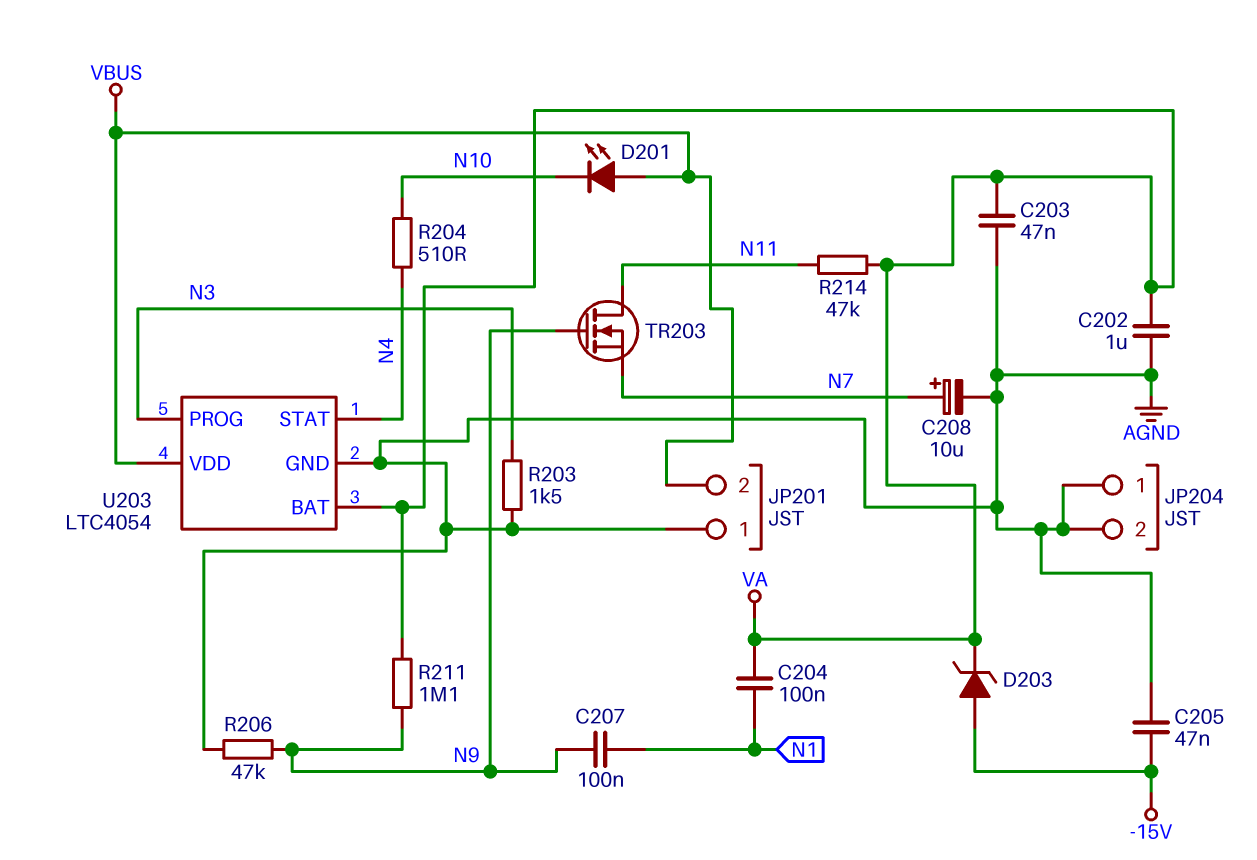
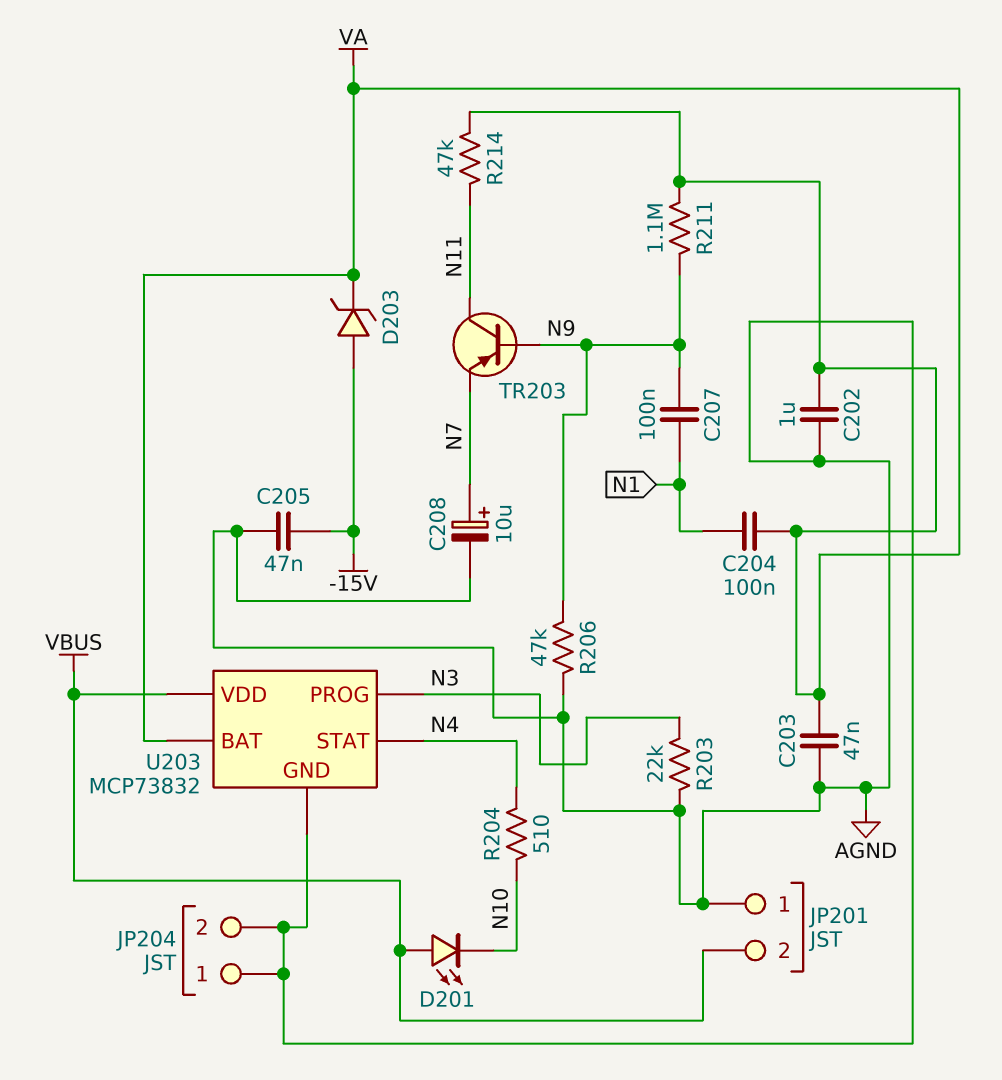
R203: 1.5k (AGND, N3) -> 22k (AGND, N3)
TR203: NMOS (G N9, D N11, S N7) -> PNP (B N9, C N11, E N7)
U203: LTC4054 -> MCP73832

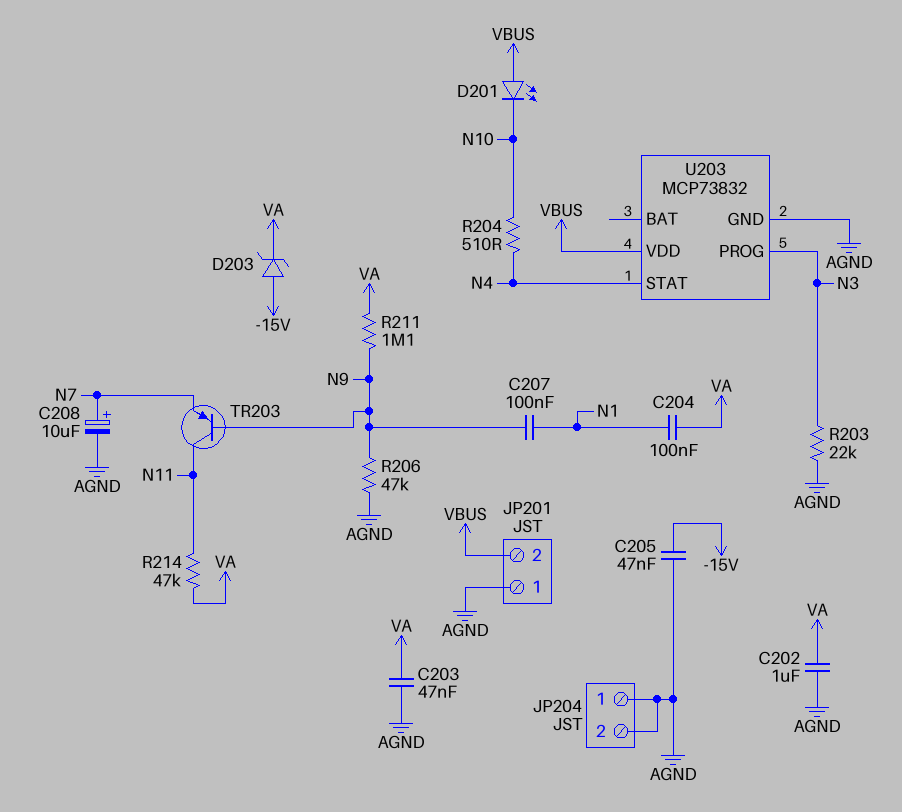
U203 pin BAT: VA -> none

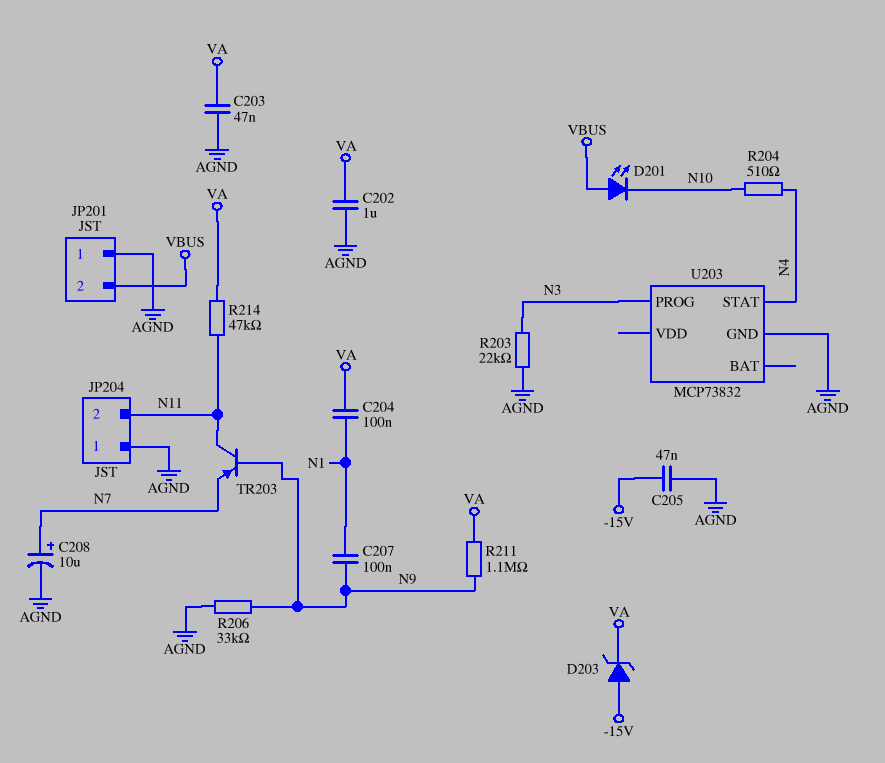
JP204 pin 2: AGND -> N11
R206: 47k (AGND, N9) -> 33k (AGND, N9)
U203 pin VDD: VBUS -> none

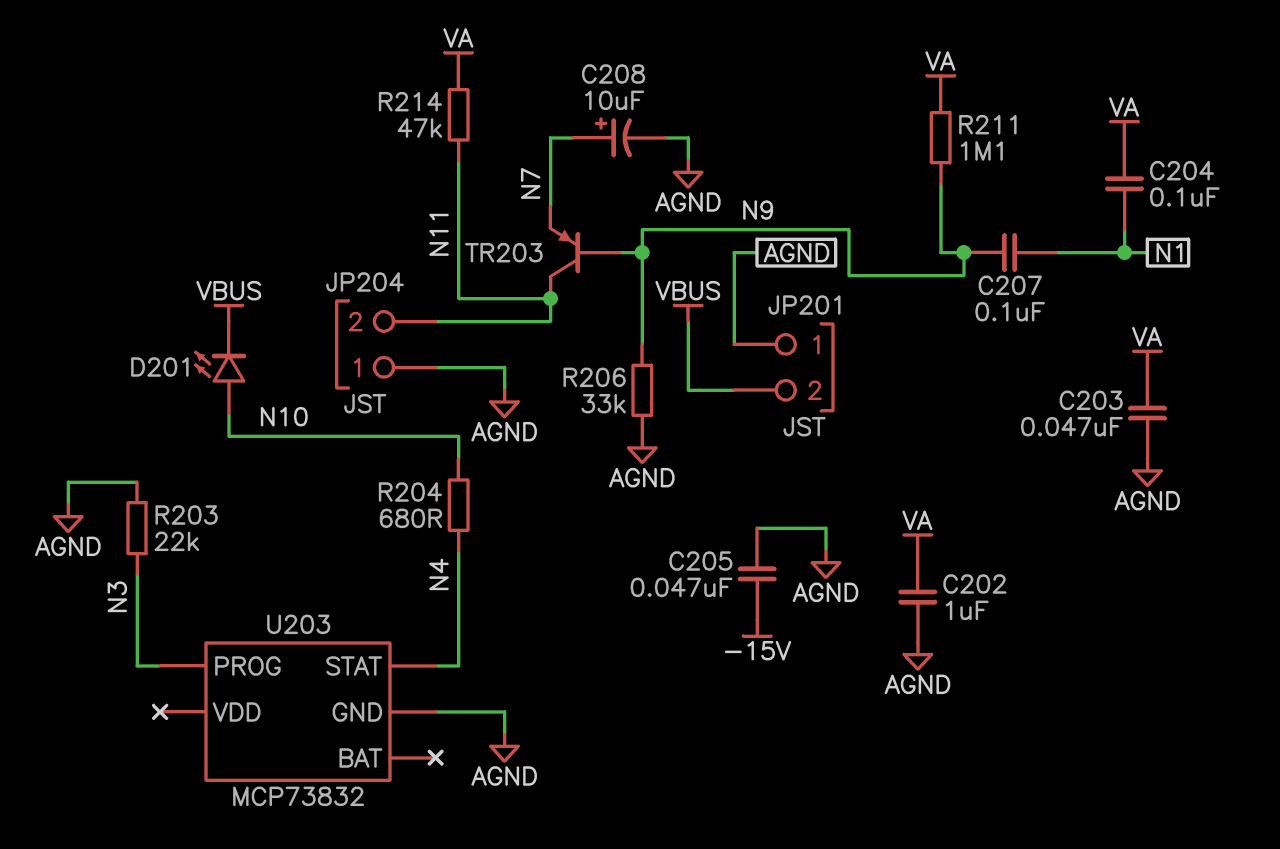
D201: LED (A VBUS, K N10) -> LED (A N10, K VBUS)
D203: zener (A -15V, K VA) -> none
R204: 510 (N4, N10) -> 680 (N4, N10)

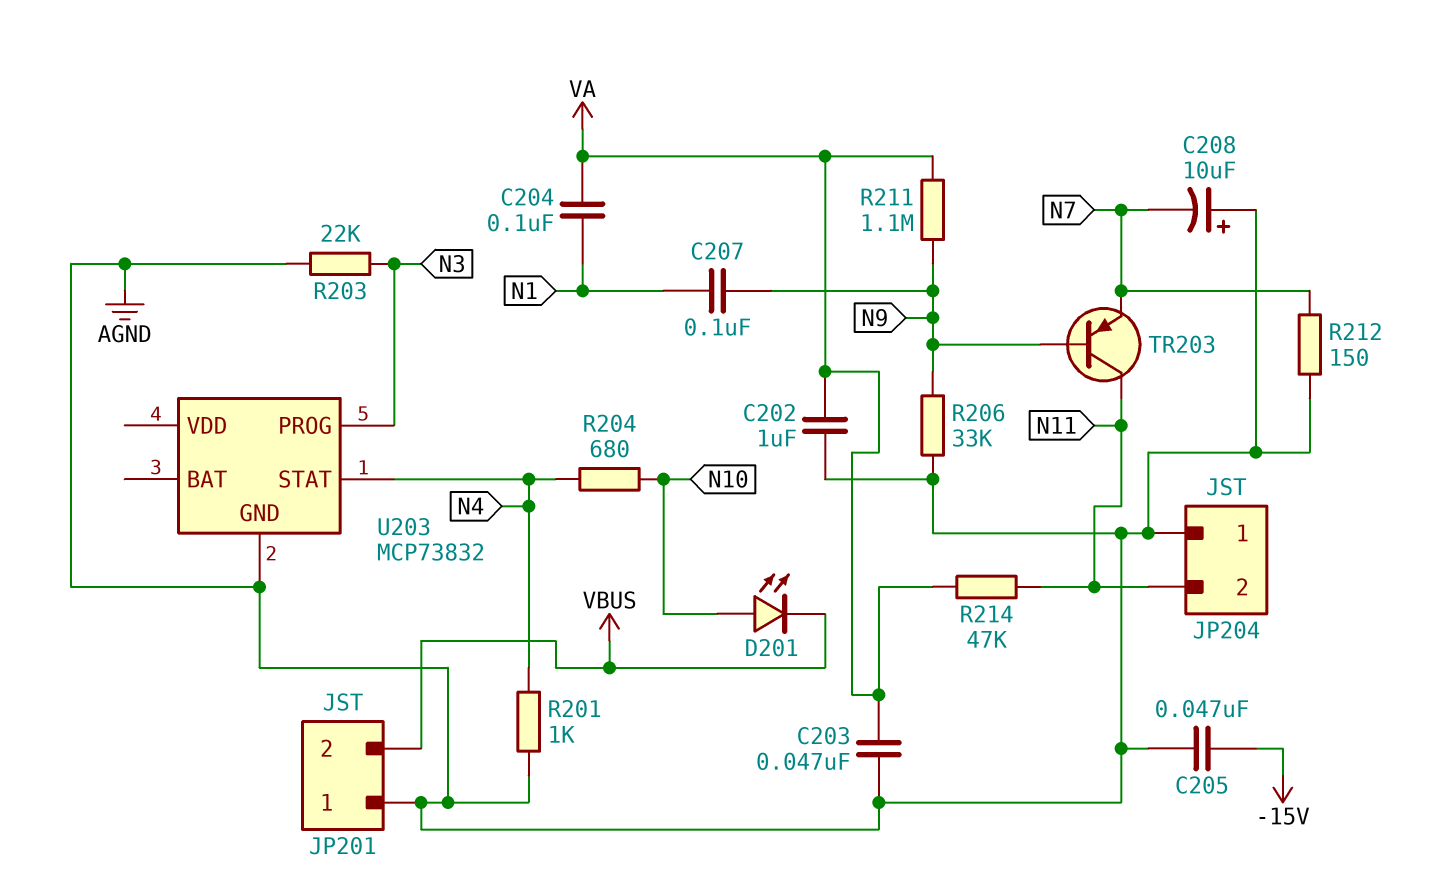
C208: 10uF (plus N7, minus AGND) -> 10uF (plus AGND, minus N7)
R201: none -> 1k (AGND, N4)
R212: none -> 150 (AGND, N7)

